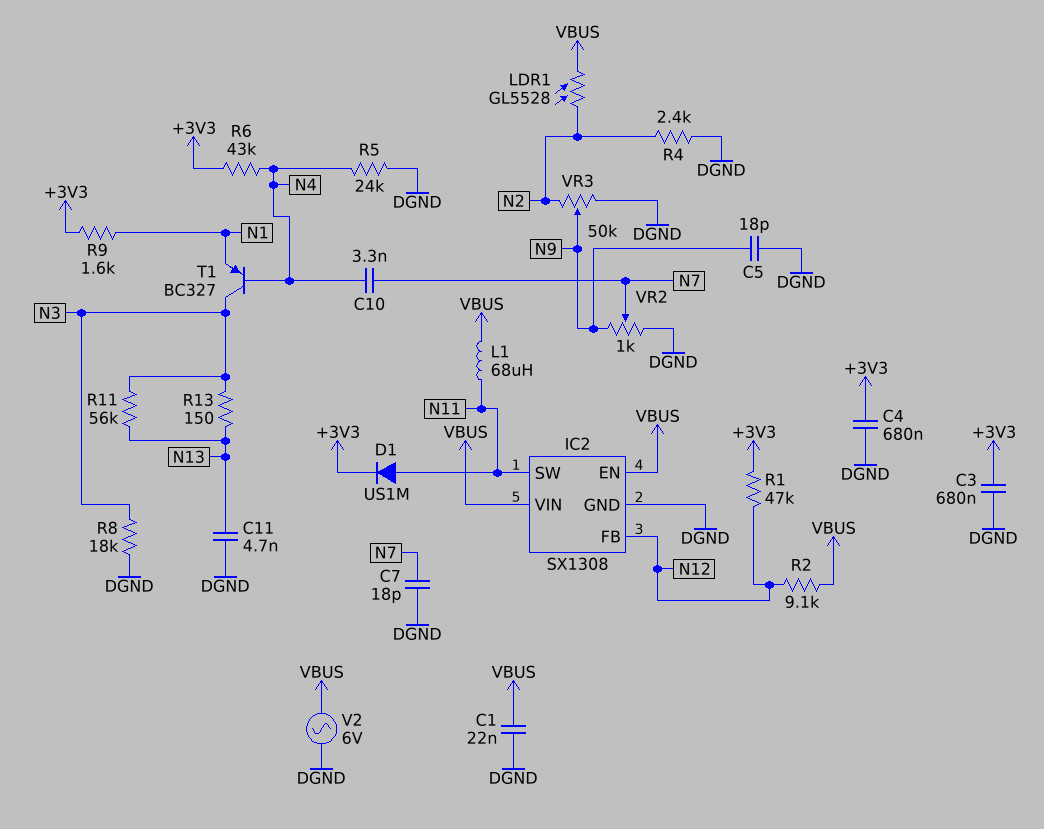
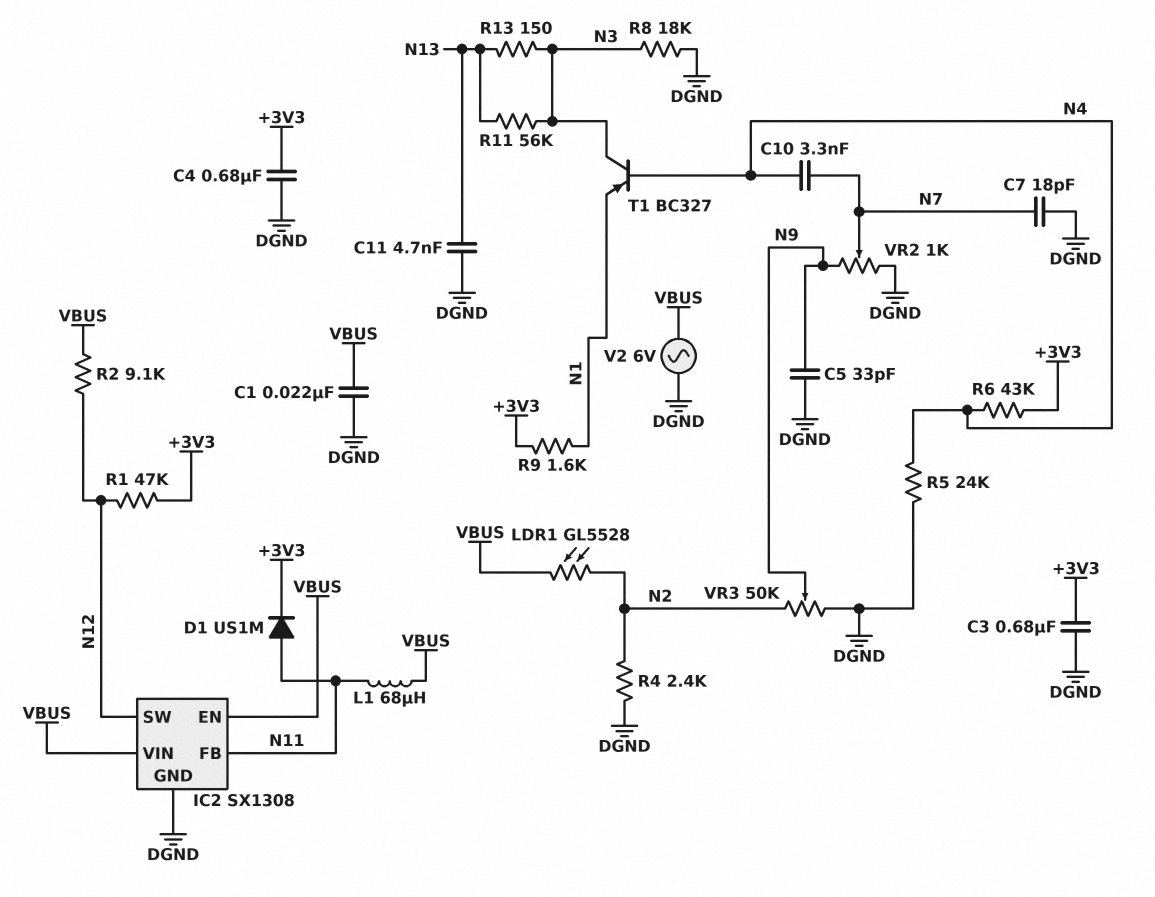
C5: 18pF (DGND, N9) -> 33pF (DGND, N9)
IC2 pin FB: N12 -> N11
IC2 pin SW: N11 -> N12

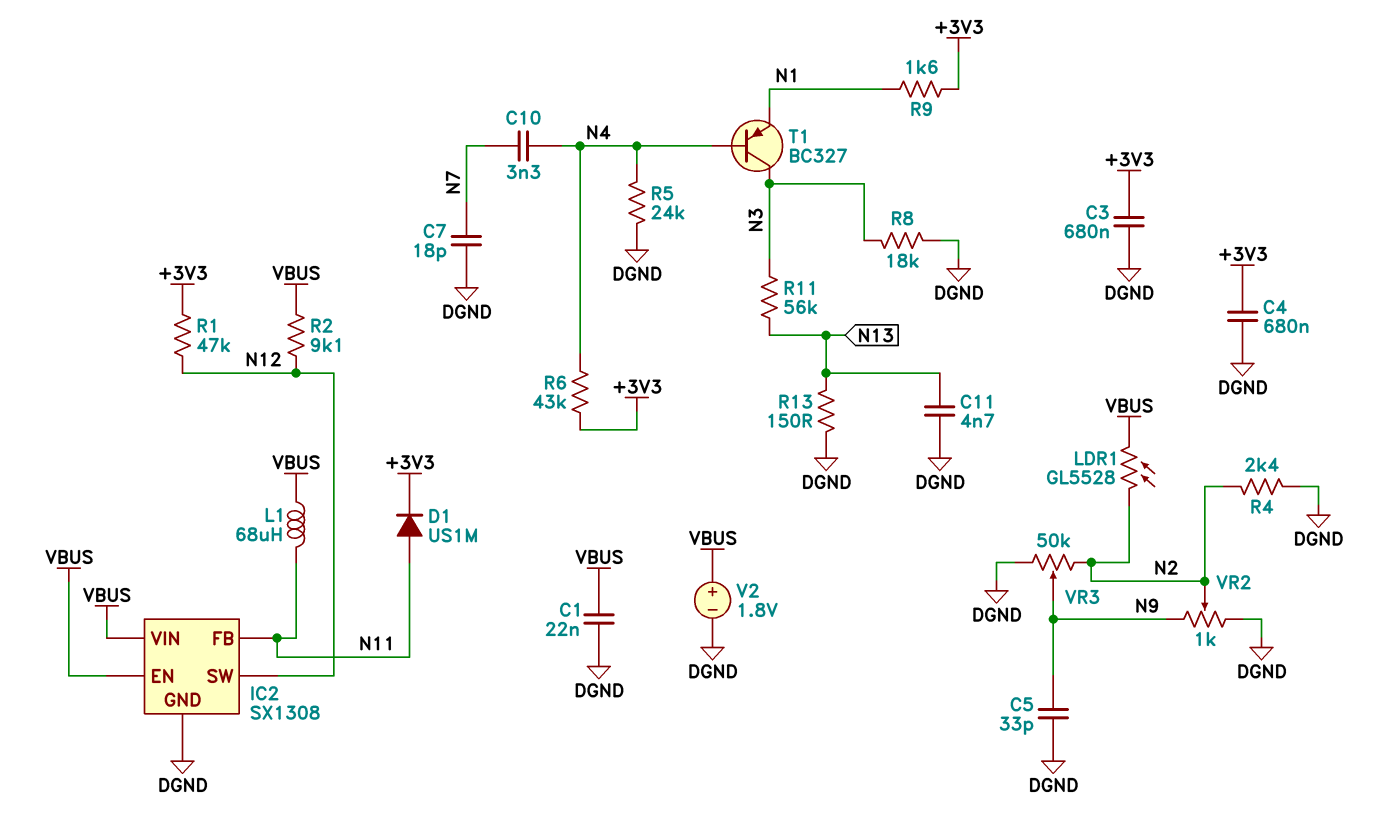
R13: 150 (N3, N13) -> 150 (DGND, N13)
V2: AC 6V (DGND, VBUS) -> 1.8V (plus VBUS, minus DGND)
VR2: 1k (DGND, N9, wiper N7) -> 1k (DGND, N9, wiper N2)

